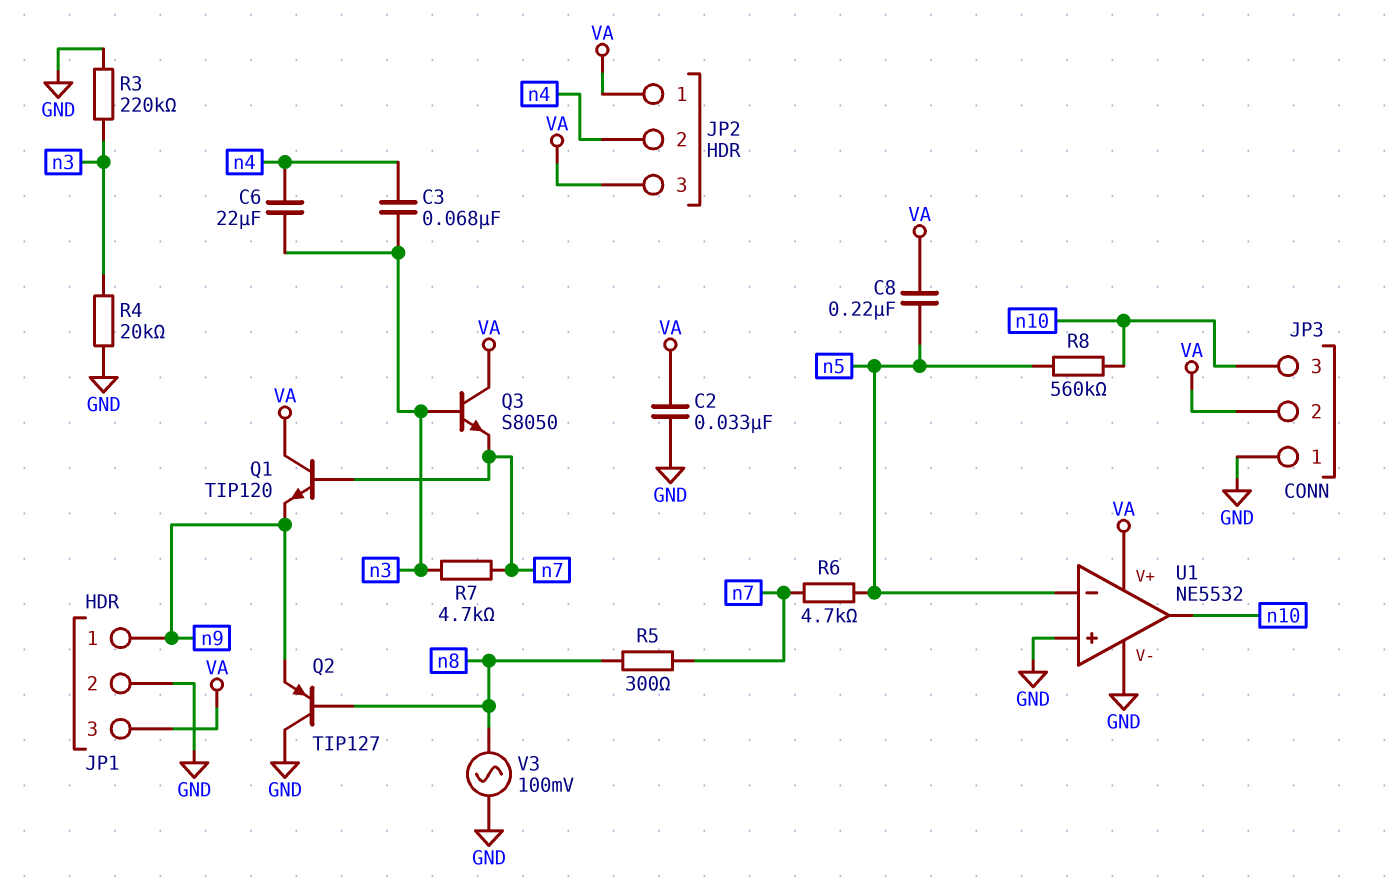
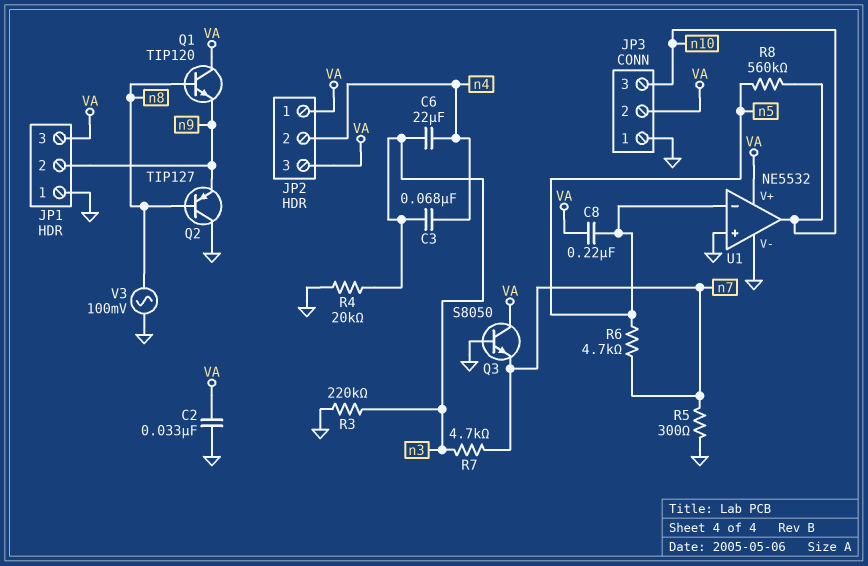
JP1 pin 1: n9 -> GND
JP1 pin 2: GND -> n9
Q1: NPN TIP120 (B n7, C VA, E n9) -> NPN TIP120 (B n8, C VA, E n9)
Q3: NPN S8050 (B n3, C VA, E n7) -> NPN S8050 (B GND, C VA, E n7)
R5: 300 (n7, n8) -> 300 (GND, n7)

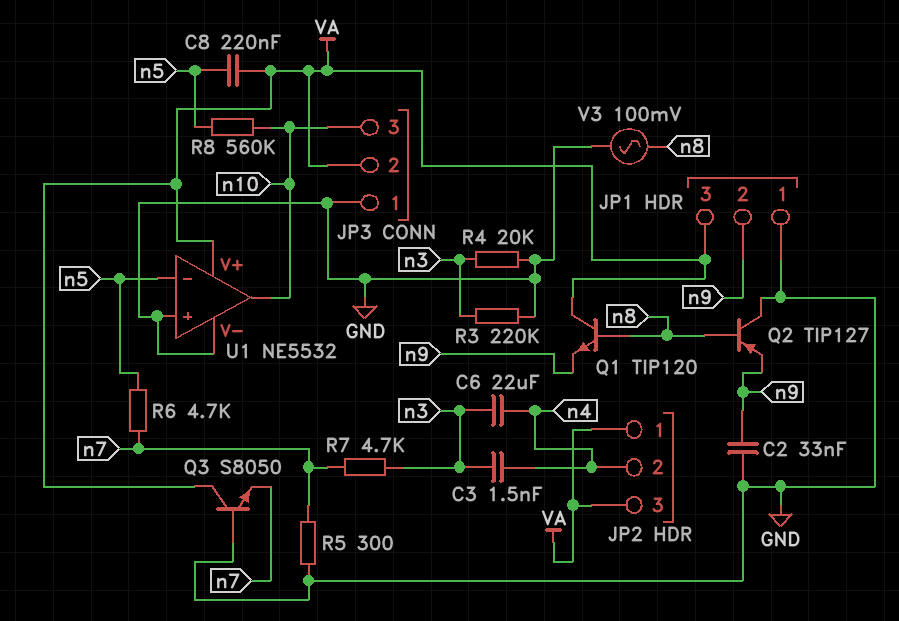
C2: 33nF (GND, VA) -> 33nF (GND, n9)
C3: 68nF (n3, n4) -> 1.5nF (n3, n4)

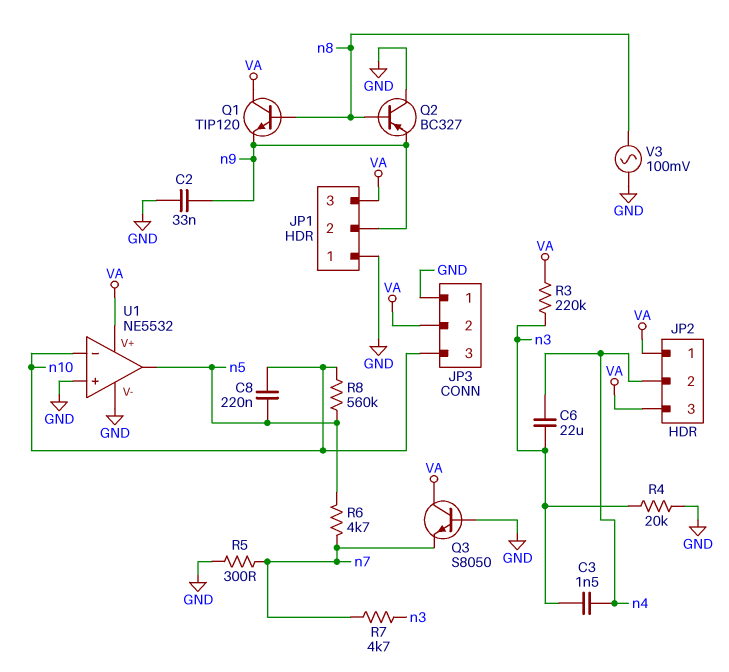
C8: 220nF (VA, n5) -> 220nF (n5, n10)
Q2: PNP TIP127 (B n8, C GND, E n9) -> PNP BC327 (B n8, C GND, E n9)
R3: 220k (GND, n3) -> 220k (VA, n3)
U1 pin in-: n5 -> n10
U1 pin out: n10 -> n5

